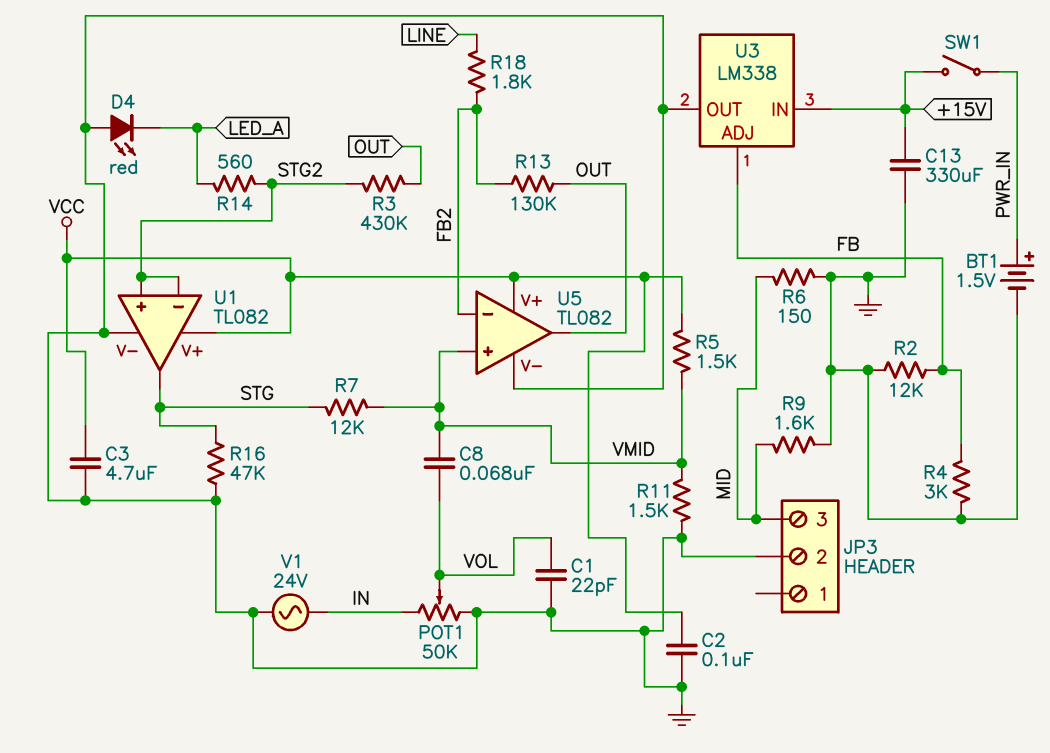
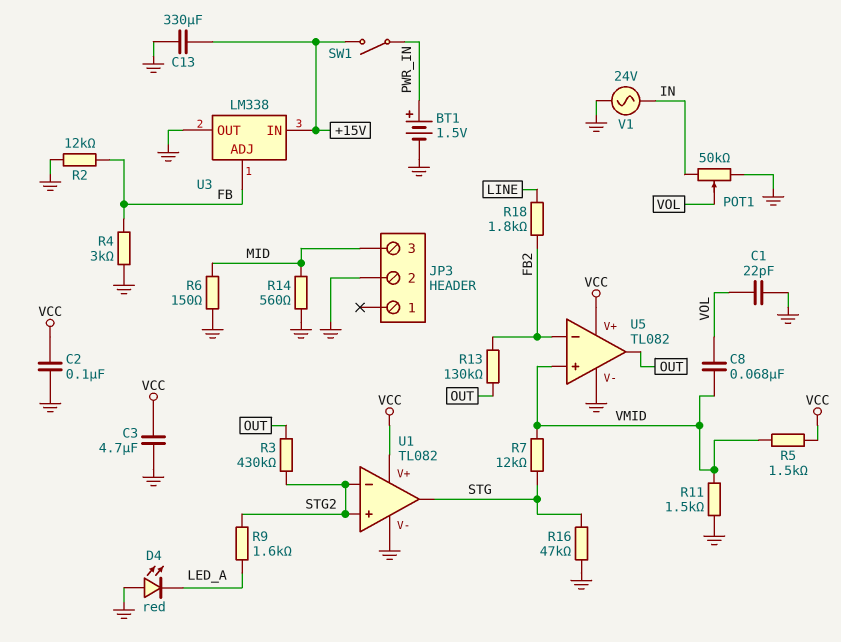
R9: 1.6k (GND, MID) -> 1.6k (LED_A, STG2)
R14: 560 (LED_A, STG2) -> 560 (GND, MID)

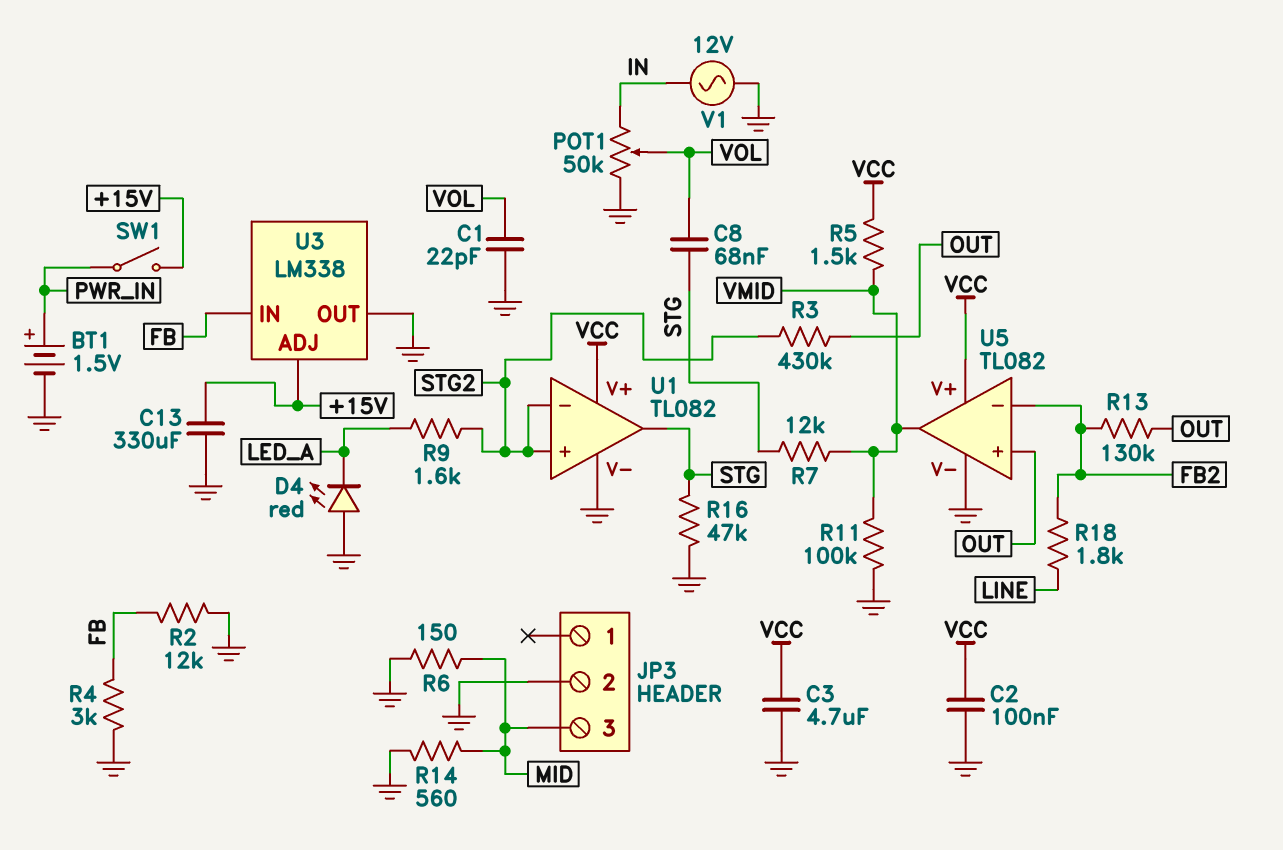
C8: 68nF (VMID, VOL) -> 68nF (STG, VOL)
R11: 1.5k (GND, VMID) -> 100k (GND, VMID)
U3 pin ADJ: FB -> +15V
U3 pin IN: +15V -> FB
U5 pin in+: VMID -> OUT
U5 pin out: OUT -> VMID
V1: AC 24V (GND, IN) -> AC 12V (GND, IN)

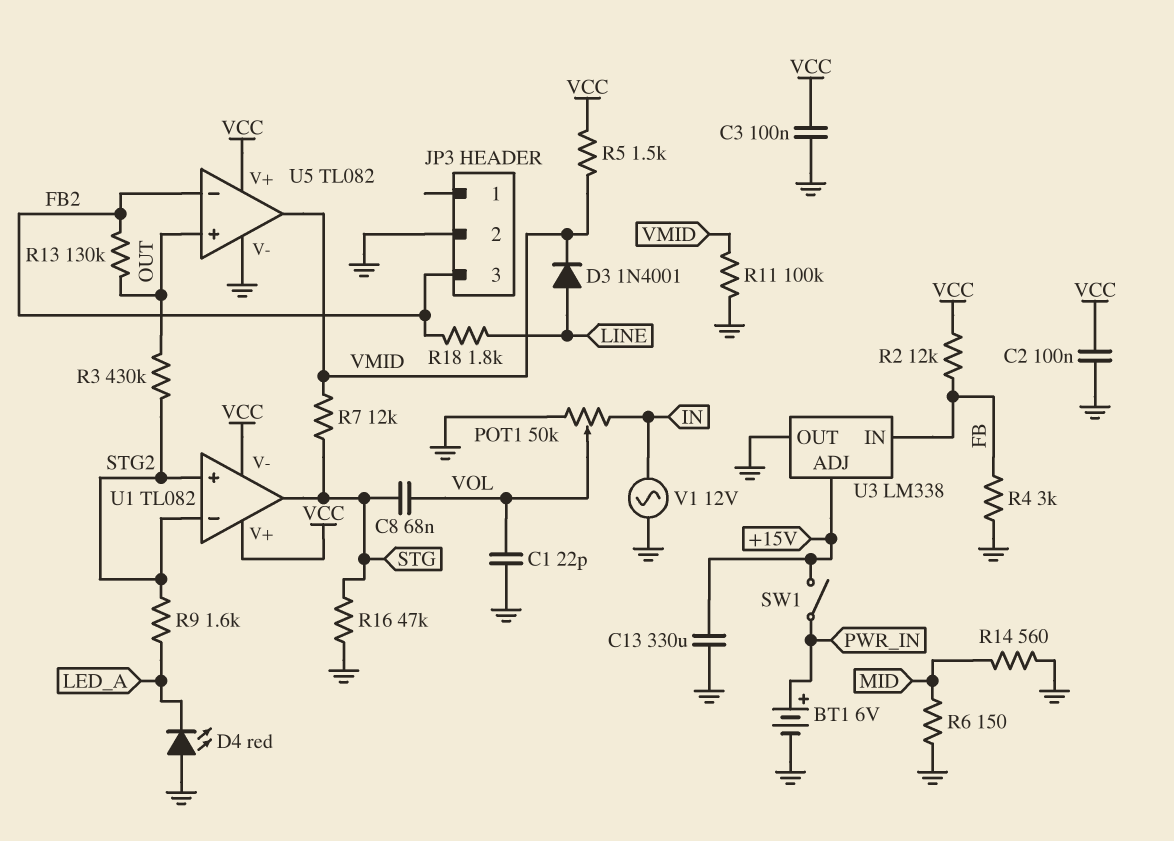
BT1: 1.5V (plus PWR_IN, minus GND) -> 6V (plus PWR_IN, minus GND)
C3: 4.7uF (GND, VCC) -> 100nF (GND, VCC)
D3: none -> diode 1N4001 (A LINE, K VMID)
JP3 pin 3: MID -> FB2
R2: 12k (FB, GND) -> 12k (FB, VCC)
U1 pin V-: GND -> VCC

